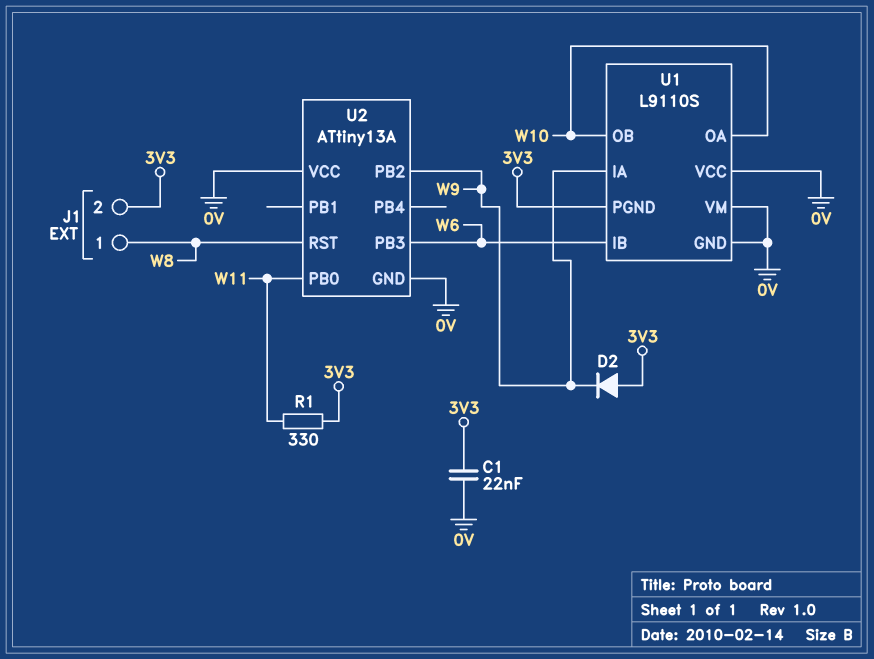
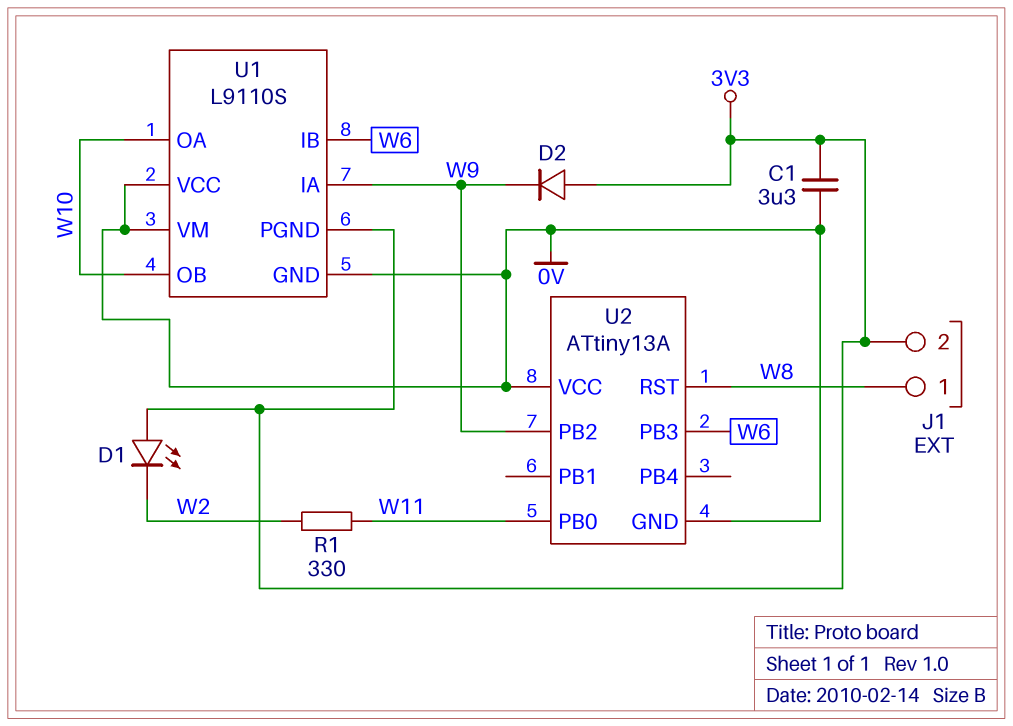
C1: 22nF (0V, 3V3) -> 3.3uF (0V, 3V3)
D1: none -> LED (A 3V3, K W2)
R1: 330 (3V3, W11) -> 330 (W2, W11)

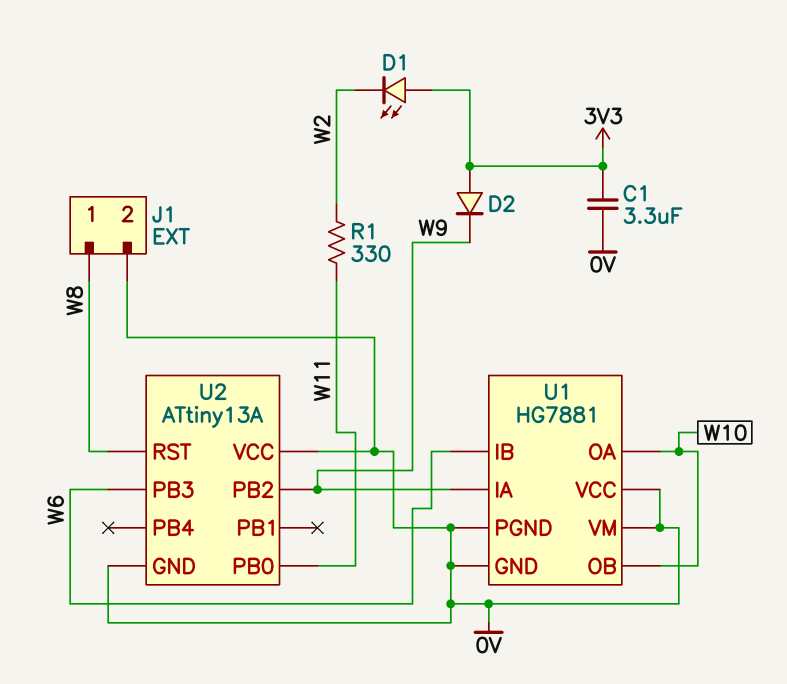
J1 pin 2: 3V3 -> 0V
U1: L9110S -> HG7881
U1 pin PGND: 3V3 -> 0V

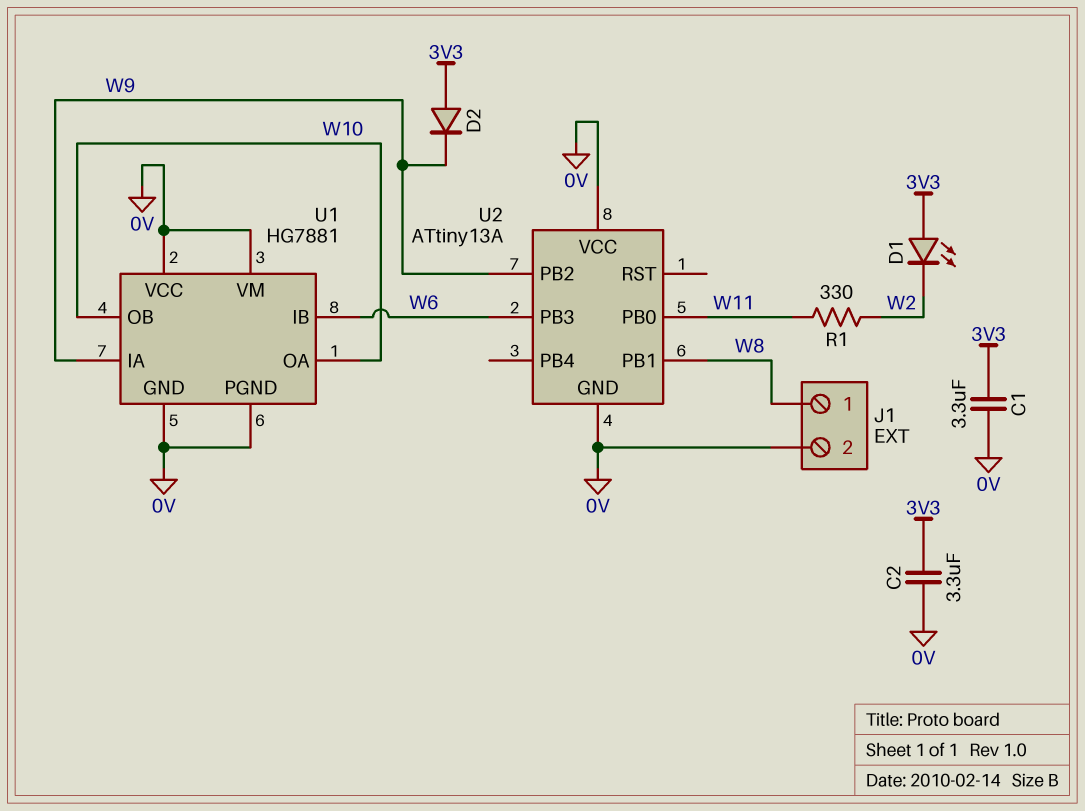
C2: none -> 3.3uF (0V, 3V3)
U2 pin PB1: none -> W8
U2 pin RST: W8 -> none

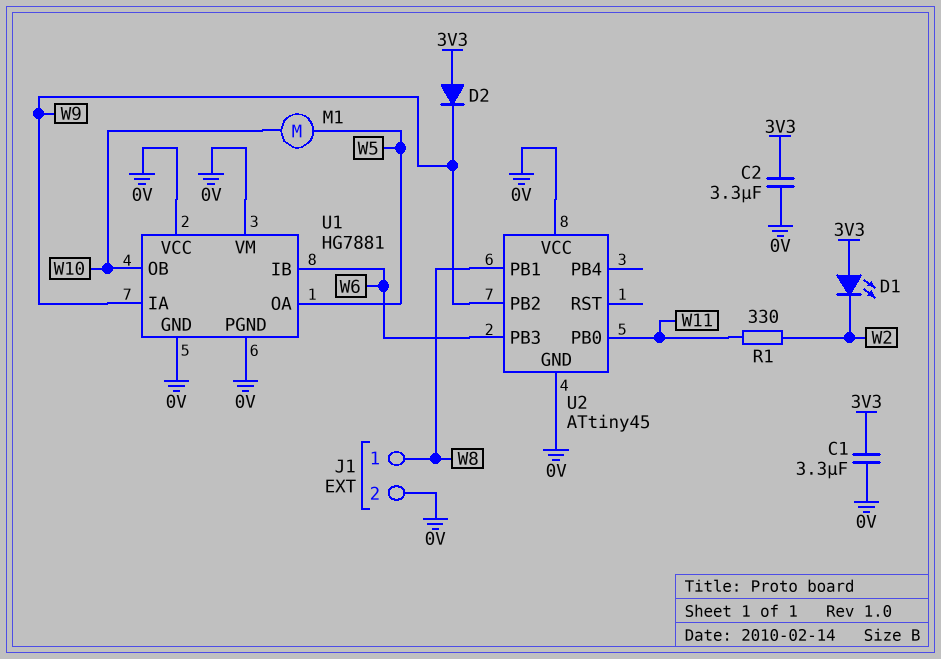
M1: none -> motor (W5, W10)
U1 pin OA: W10 -> W5
U2: ATtiny13A -> ATtiny45

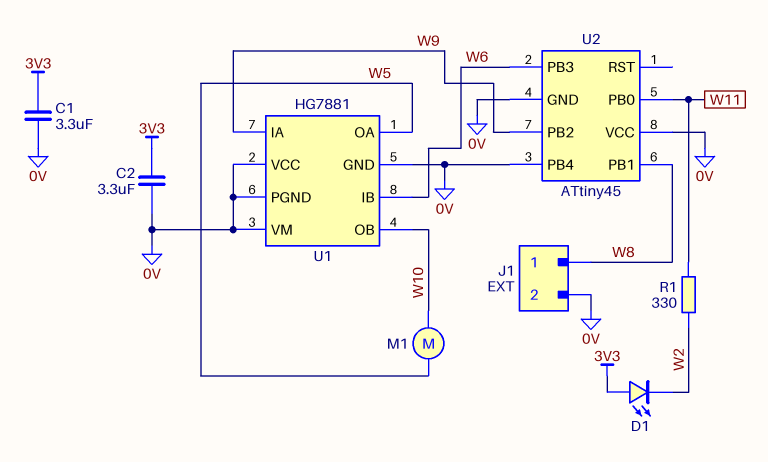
D2: diode (A 3V3, K W9) -> none
U2 pin PB4: none -> 0V

